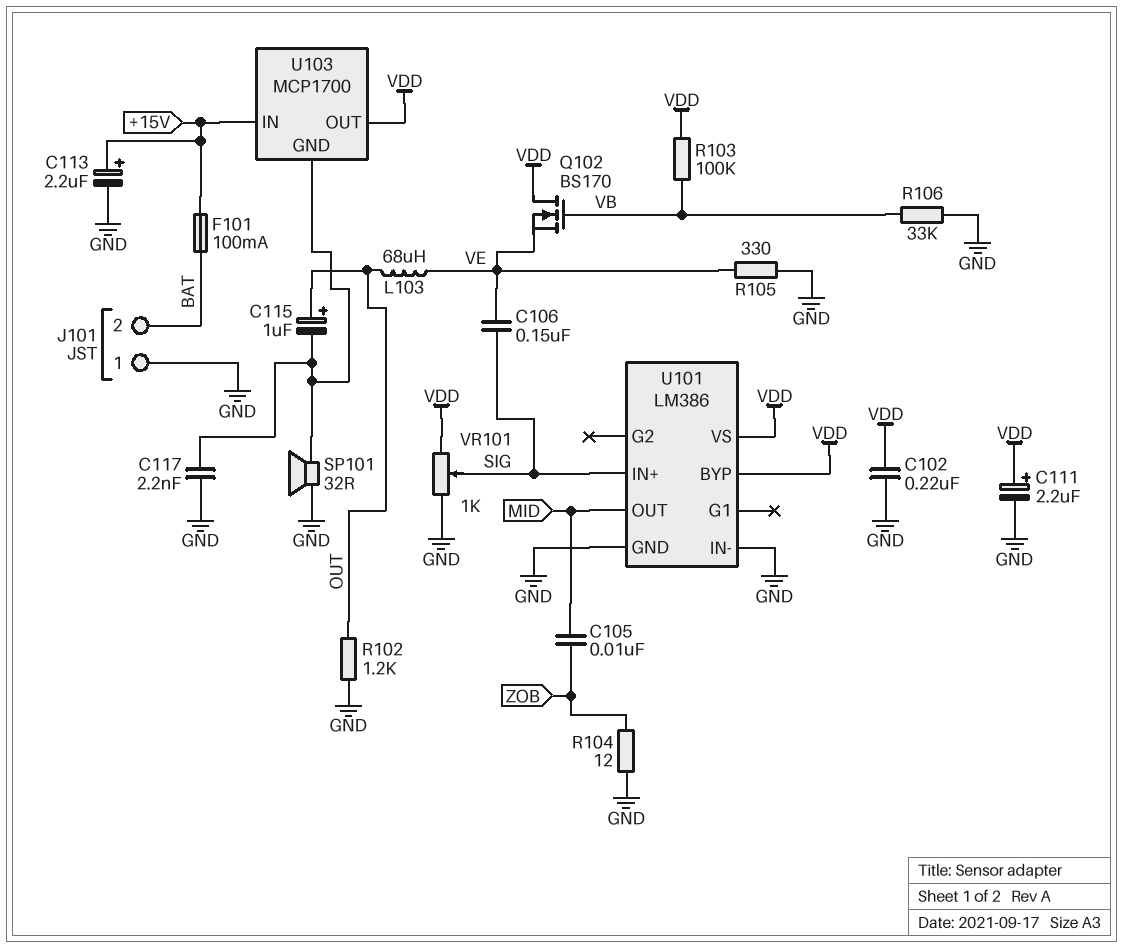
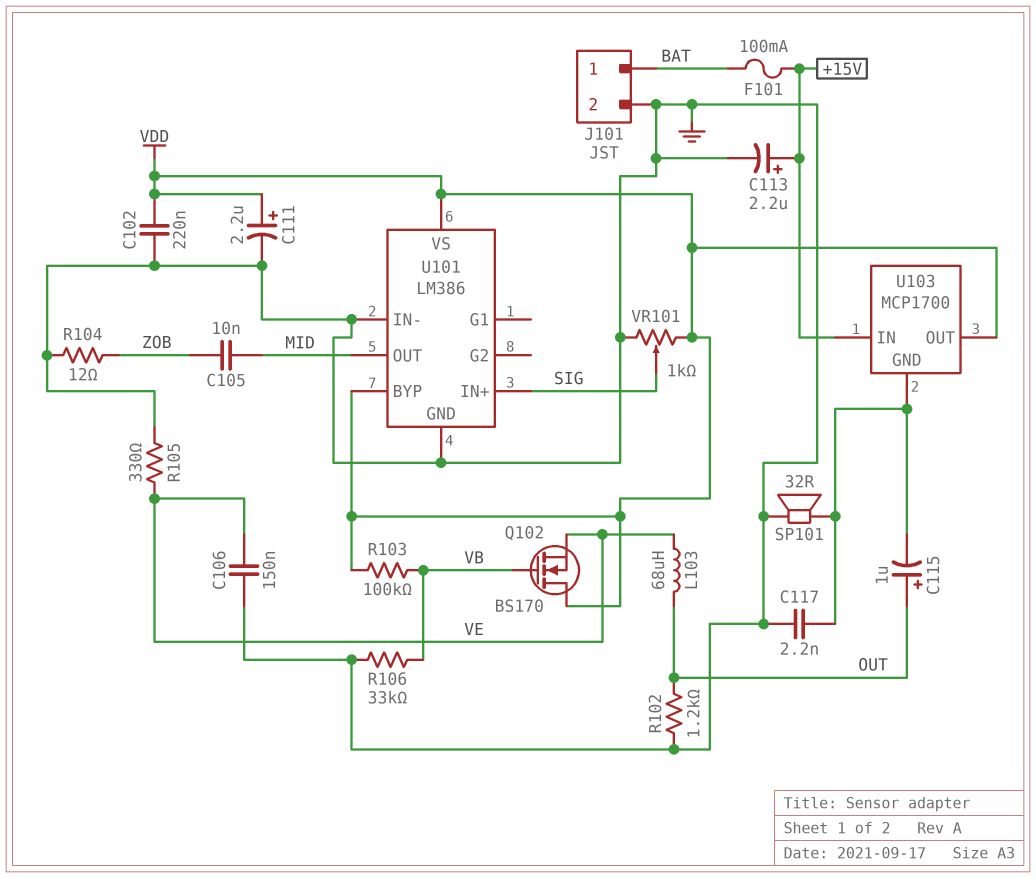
C106: 150nF (SIG, VE) -> 150nF (GND, VE)
J101 pin 1: GND -> BAT
J101 pin 2: BAT -> GND

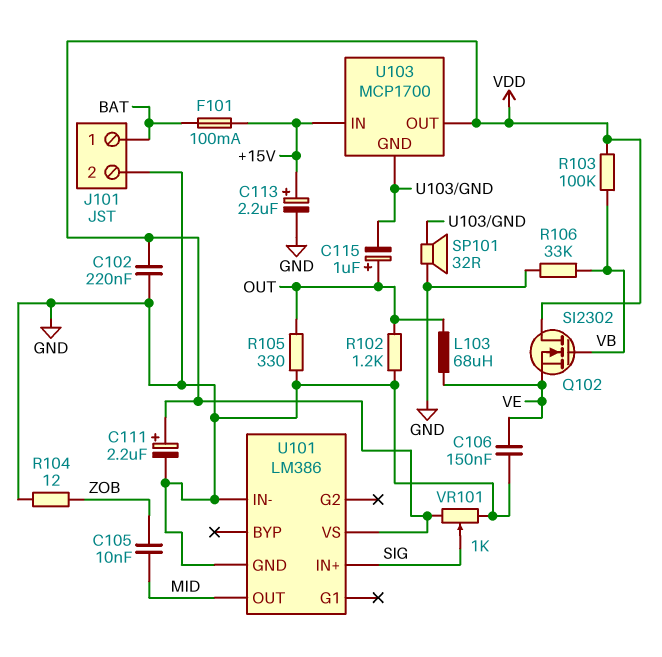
C117: 2.2nF (GND, U103/GND) -> none
Q102: NMOS BS170 (G VB, D VDD, S VE) -> NMOS SI2302 (G VB, D VDD, S VE)
R105: 330 (GND, VE) -> 330 (GND, OUT)
U101 pin BYP: VDD -> none

